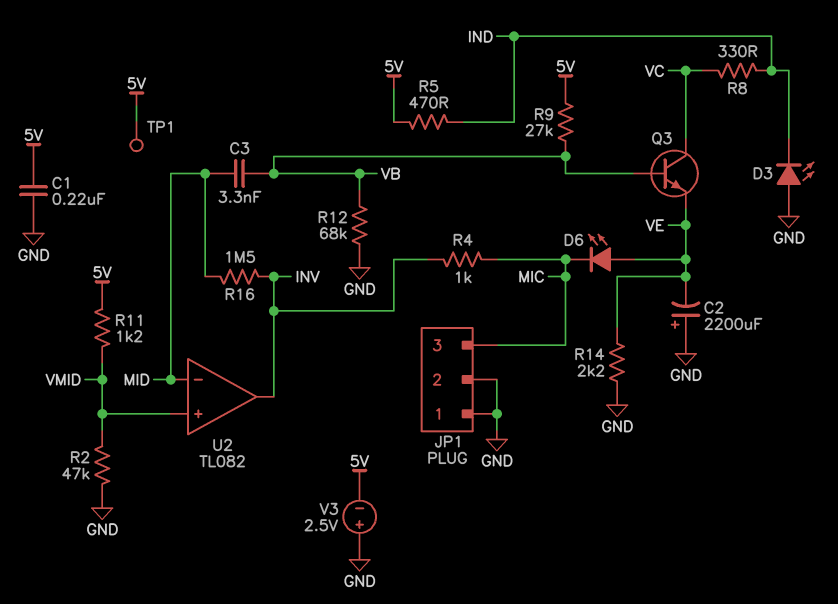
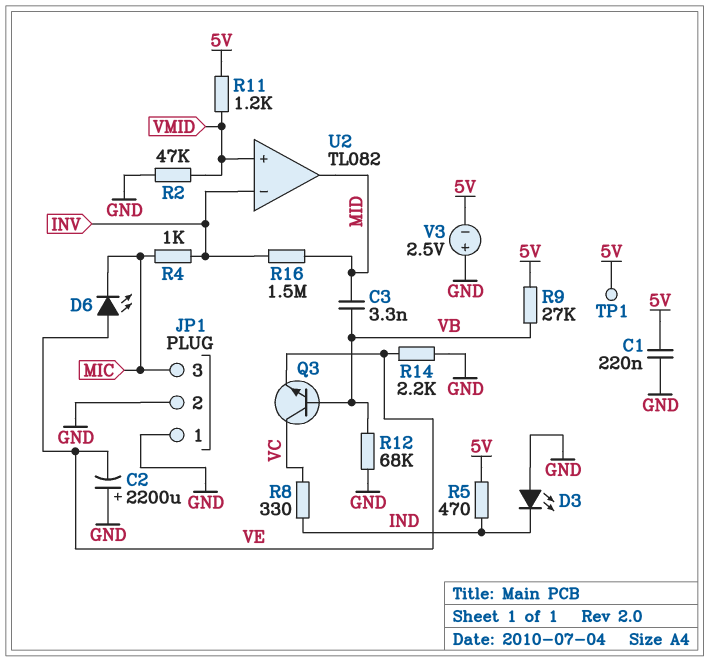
U2 pin in-: MID -> INV
U2 pin out: INV -> MID

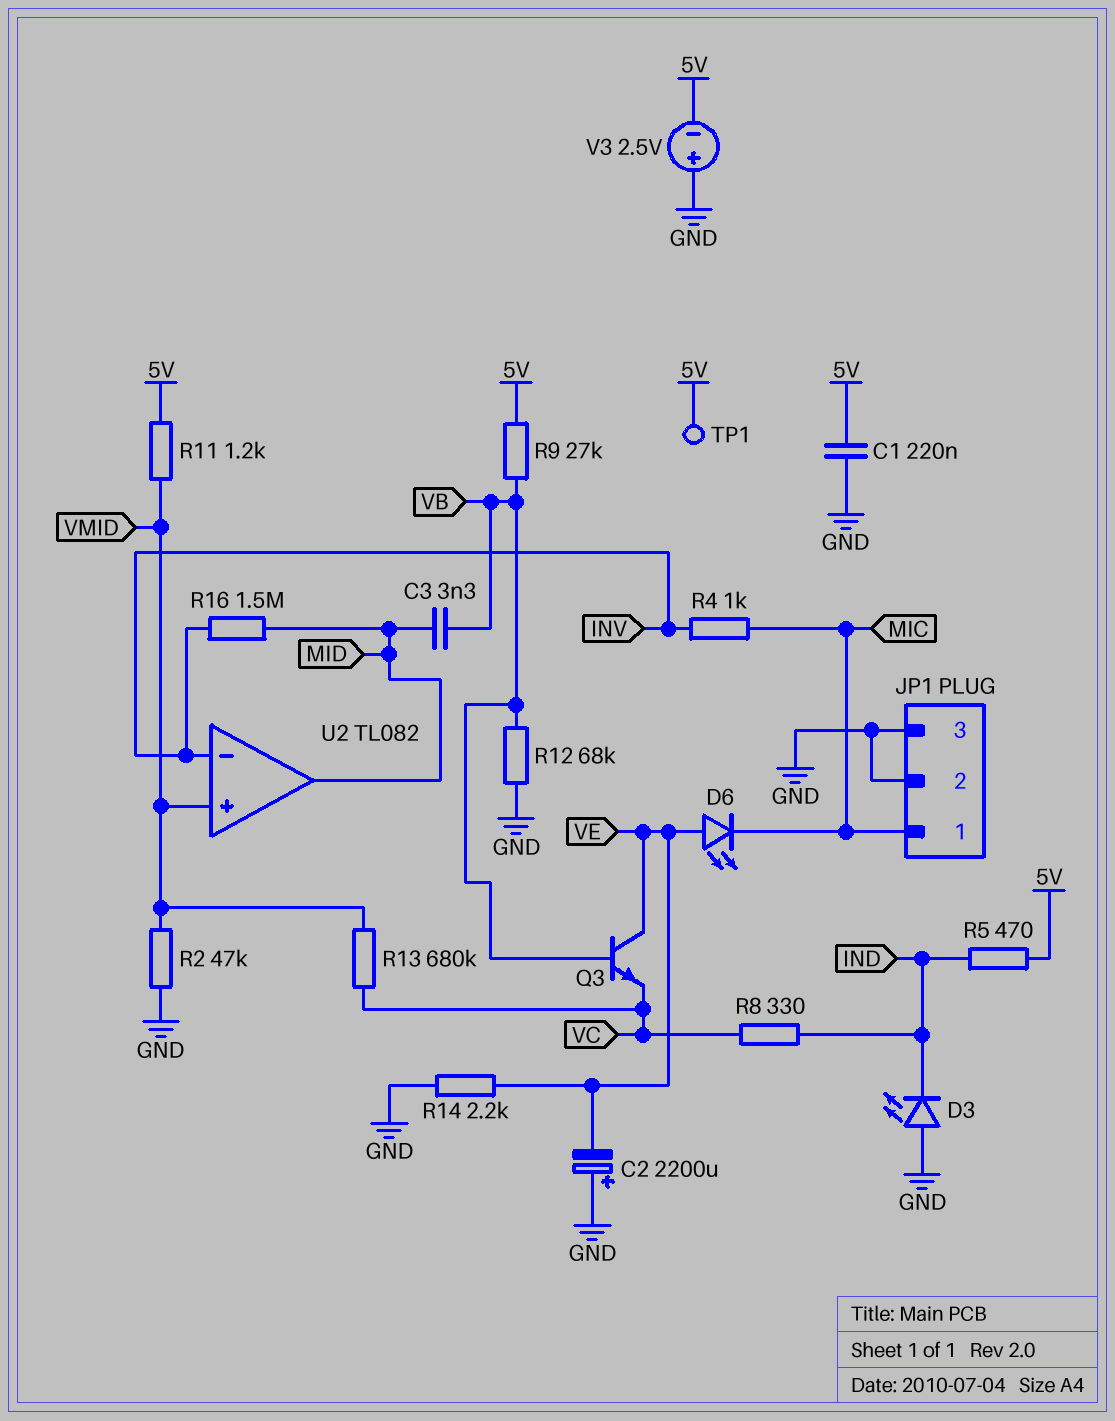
JP1 pin 1: GND -> MIC
JP1 pin 3: MIC -> GND
Q3: NPN (B VB, C VC, E VE) -> NPN (B VB, C VE, E VC)
R13: none -> 680k (VC, VMID)

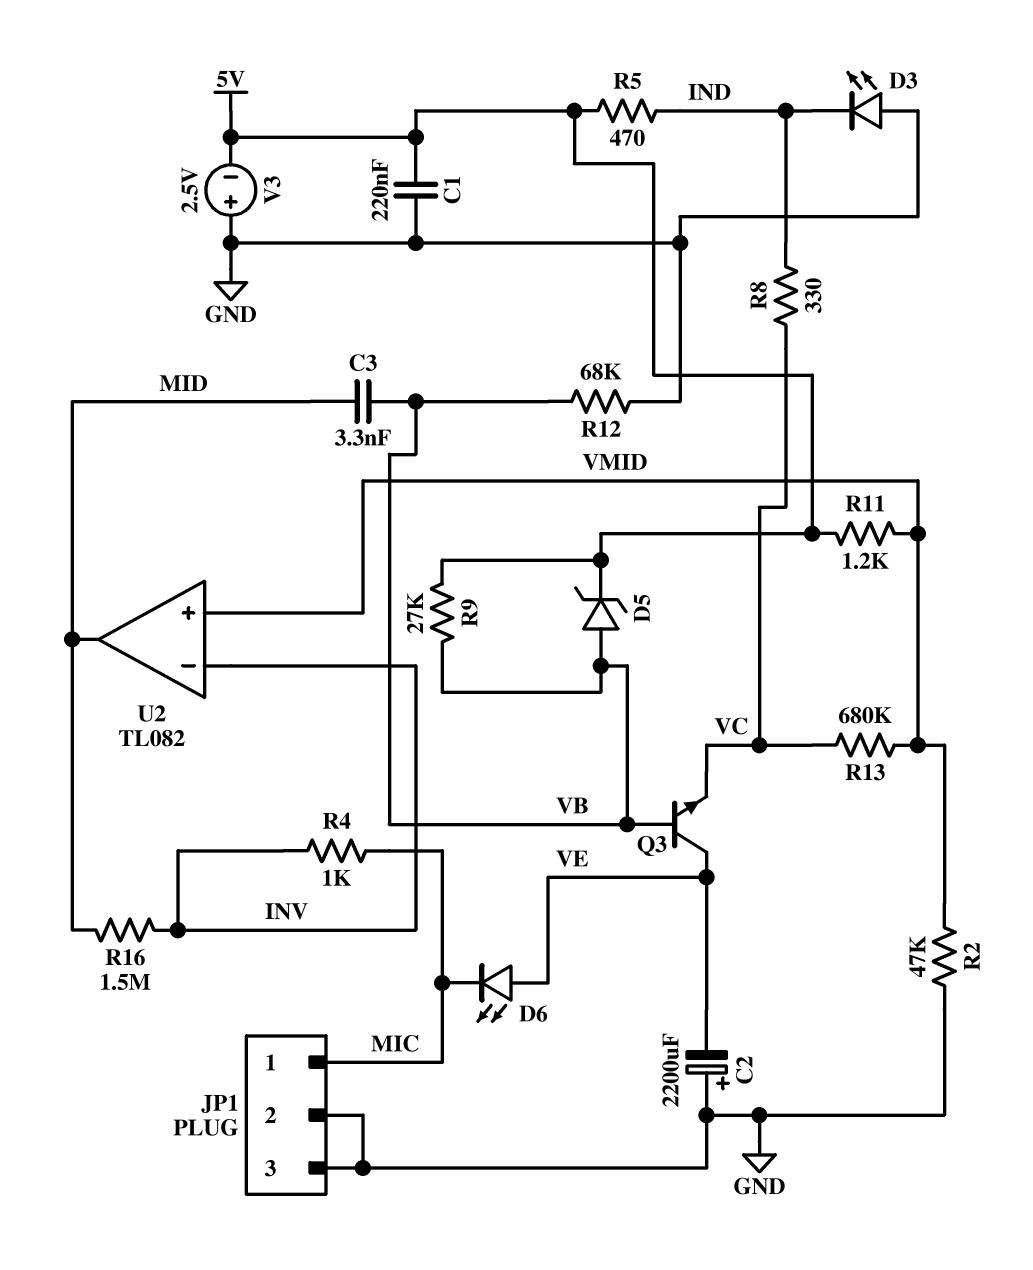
D5: none -> zener (A VB, K 5V)
R14: 2.2k (GND, VE) -> none
TP1: test point (5V) -> none

